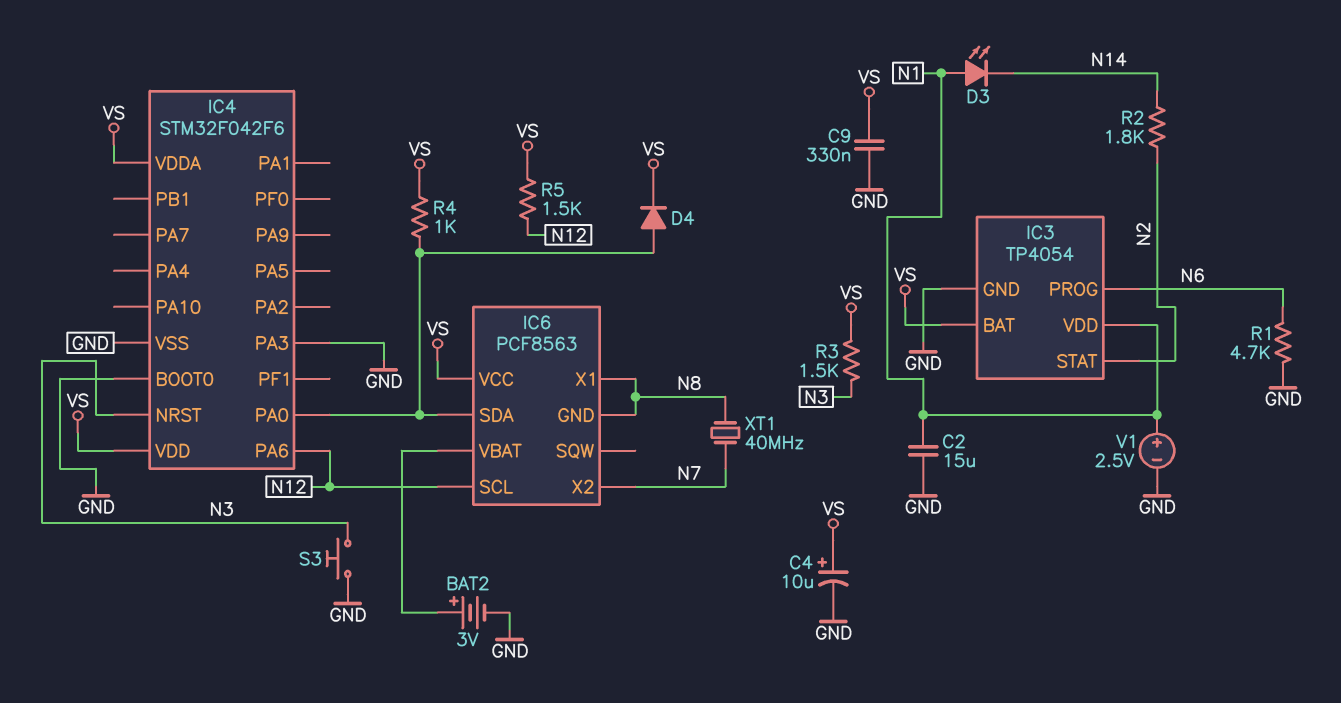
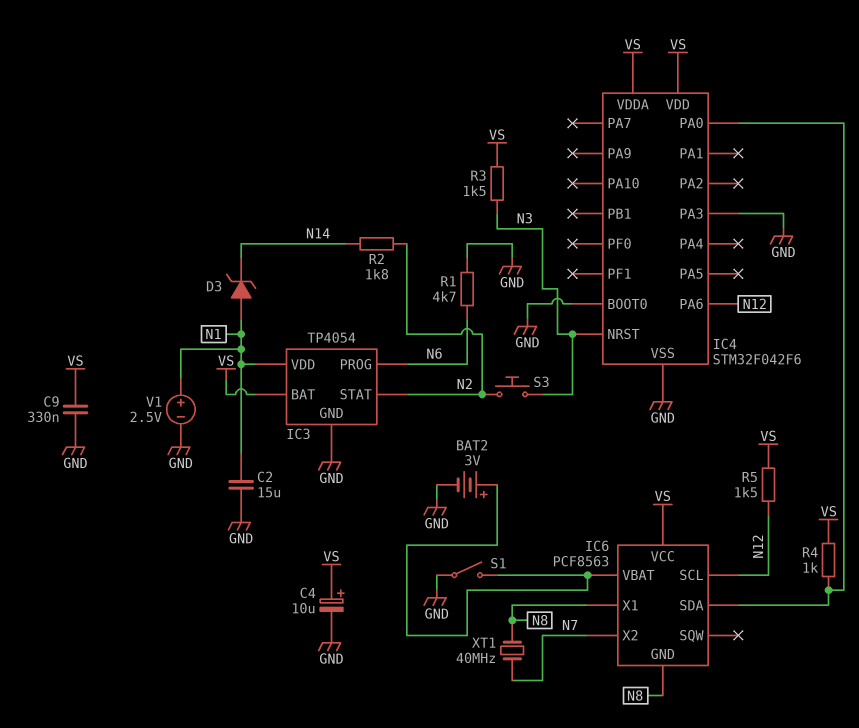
D3: LED (A N1, K N14) -> zener (A N1, K N14)
D4: diode (A IC4/PA0, K VS) -> none
S1: none -> switch (GND, IC6/VBAT)
S3: button (GND, N3) -> button (N2, N3)

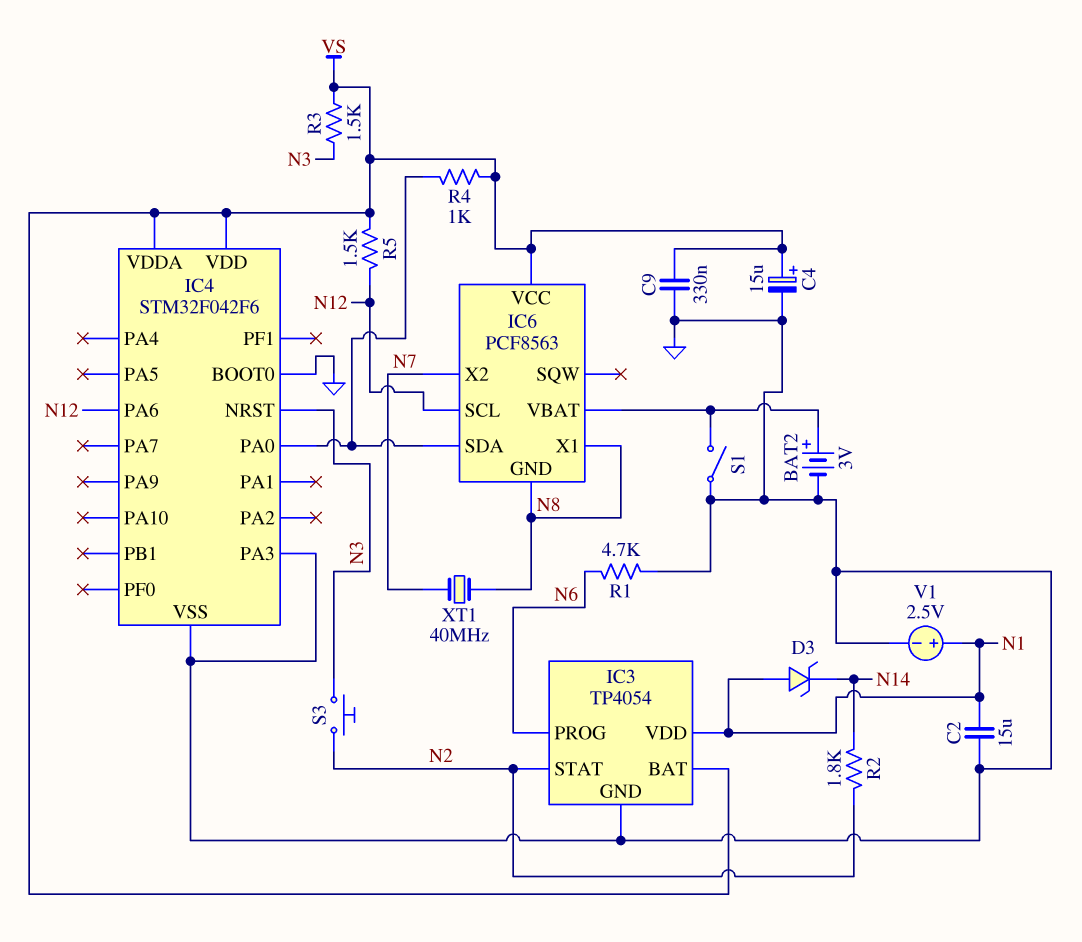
C4: 10uF (plus VS, minus GND) -> 15uF (plus VS, minus GND)

